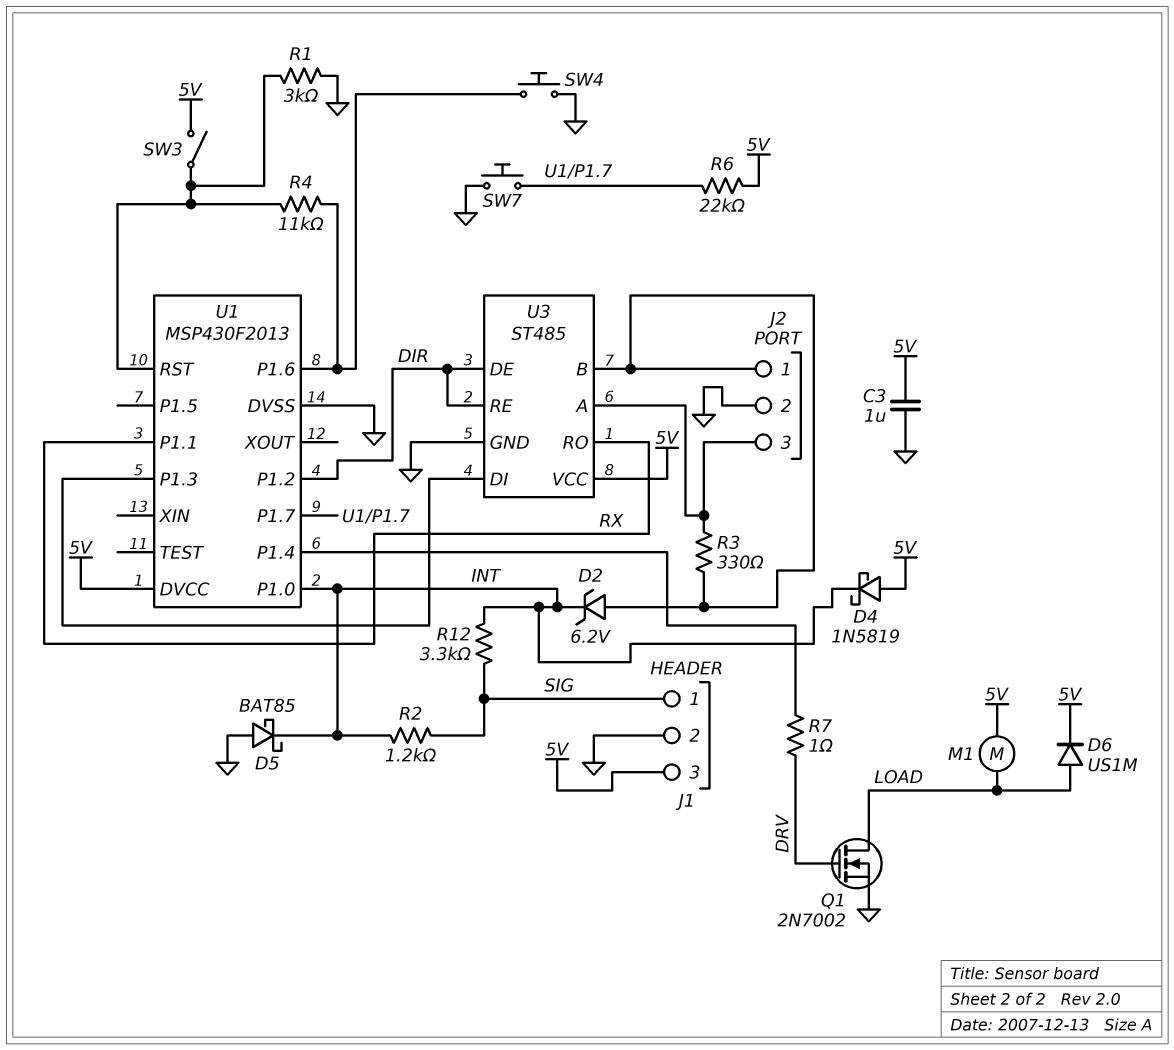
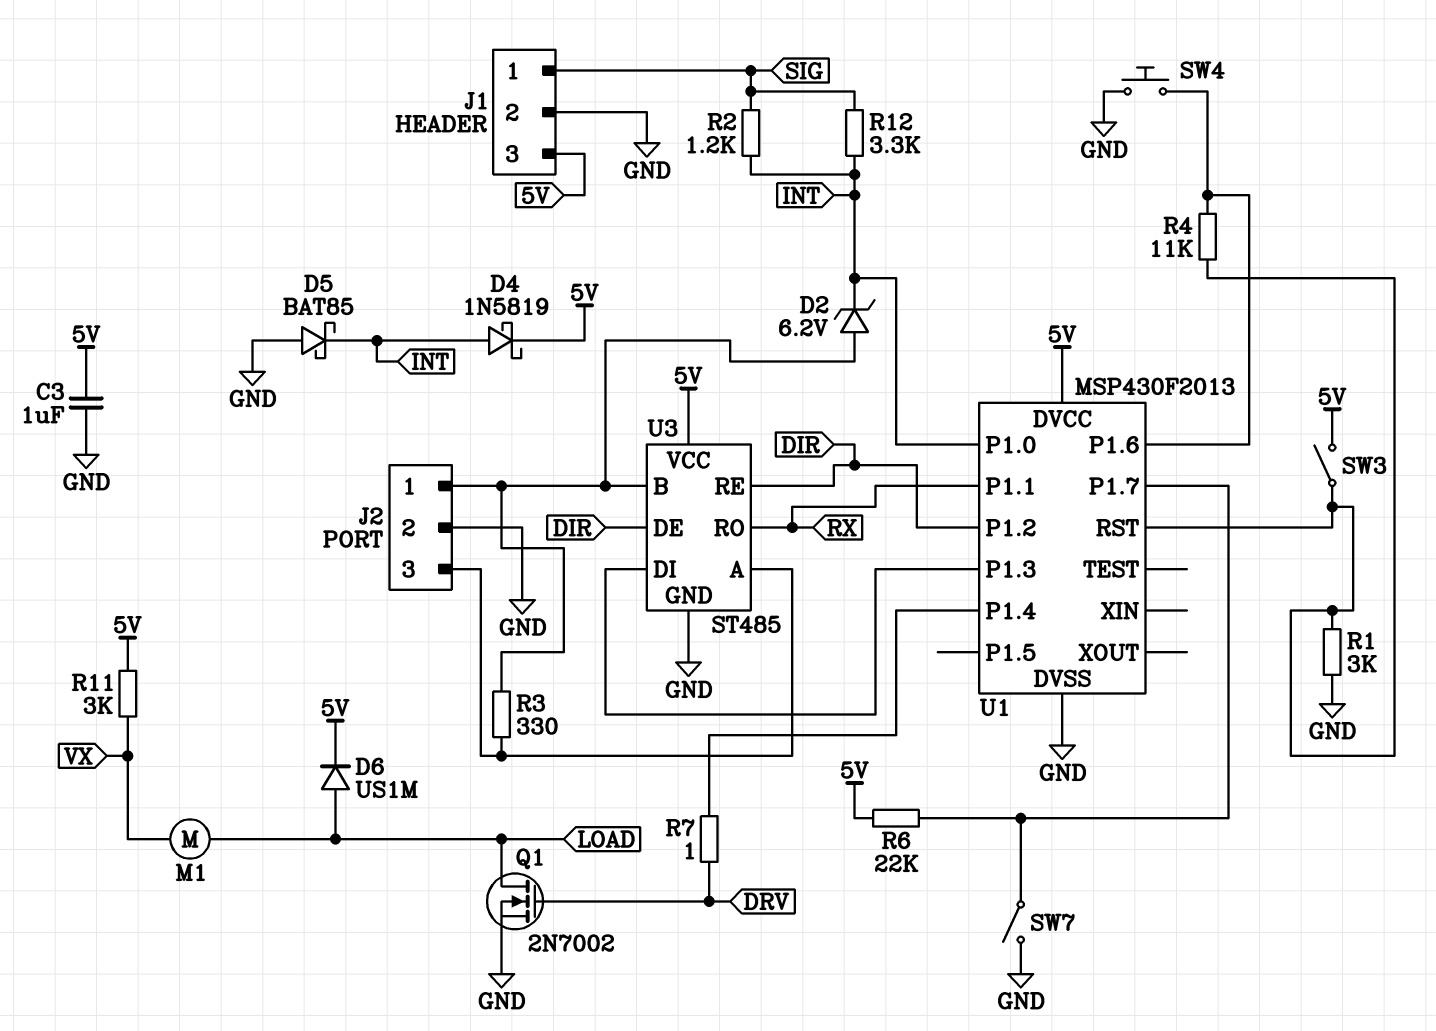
D4: schottky 1N5819 (A 5V, K INT) -> schottky 1N5819 (A INT, K 5V)
M1: motor (5V, LOAD) -> motor (LOAD, VX)
R11: none -> 3k (5V, VX)
SW7: button (GND, U1/P1.7) -> switch (GND, U1/P1.7)

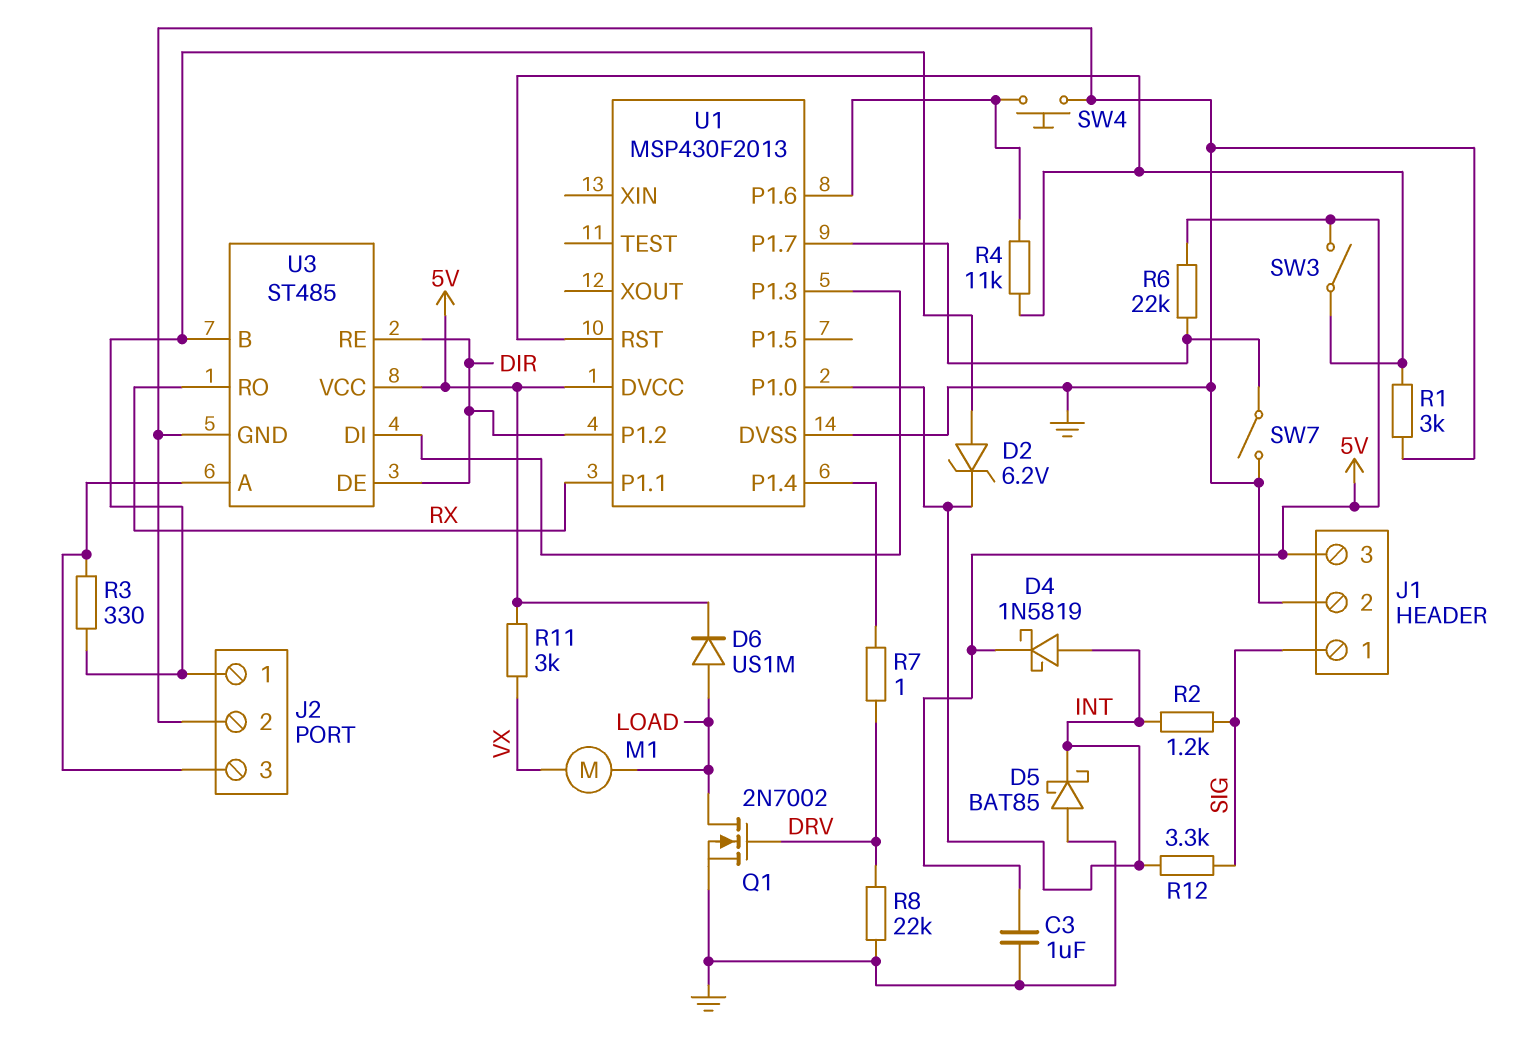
R8: none -> 22k (DRV, GND)

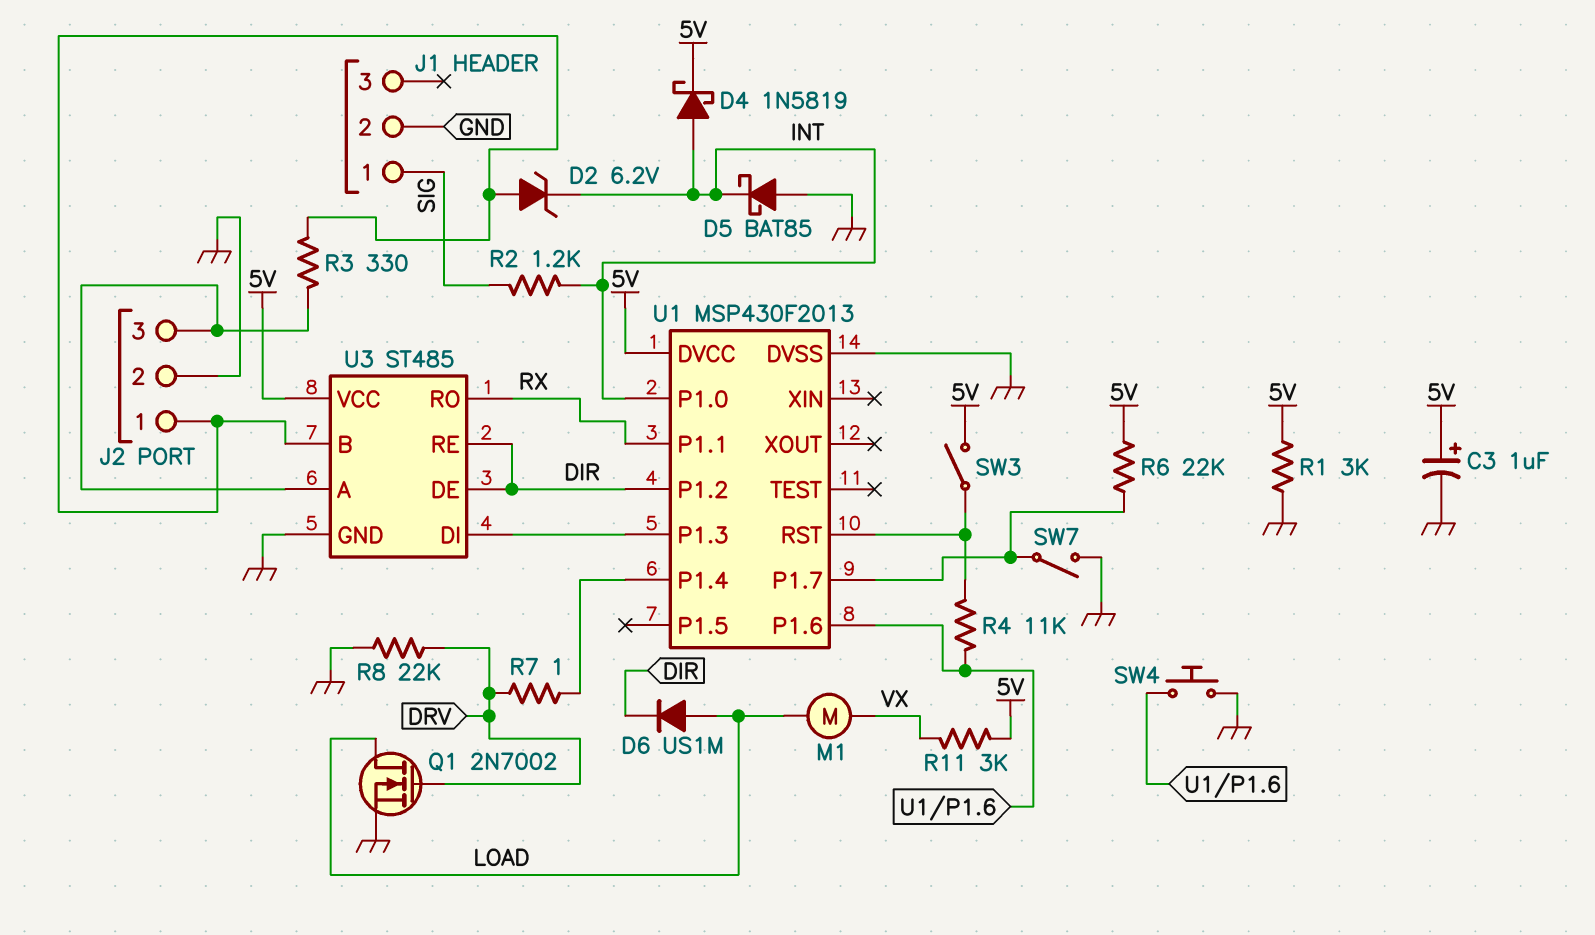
C3: 1uF (5V, GND) -> 1uF (plus 5V, minus GND)
D6: diode US1M (A LOAD, K 5V) -> diode US1M (A LOAD, K DIR)
J1 pin 3: 5V -> none
R1: 3k (GND, U1/RST) -> 3k (5V, GND)
R12: 3.3k (INT, SIG) -> none

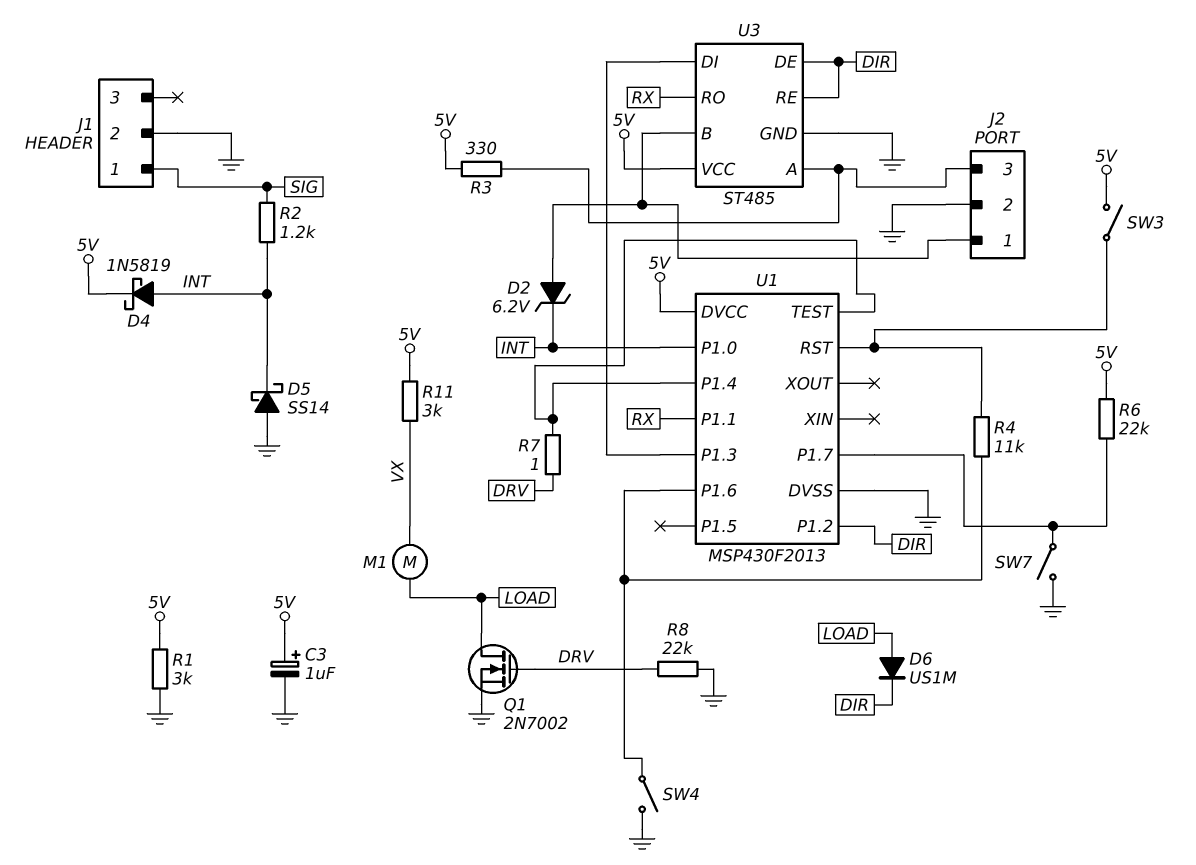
D5: schottky BAT85 (A GND, K INT) -> schottky SS14 (A GND, K INT)
R3: 330 (J2/1, J2/3) -> 330 (5V, J2/3)
SW4: button (GND, U1/P1.6) -> switch (GND, U1/P1.6)
U1 pin TEST: none -> U1/P1.4

